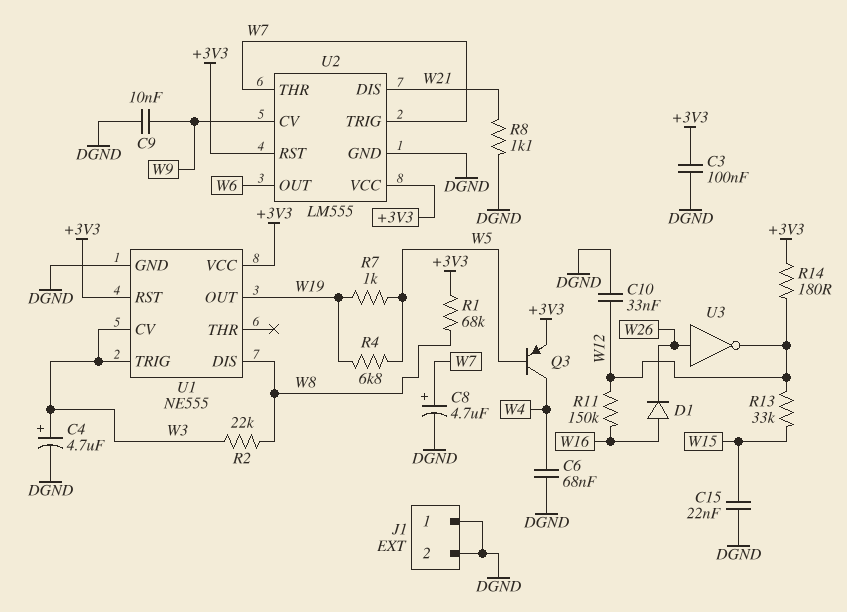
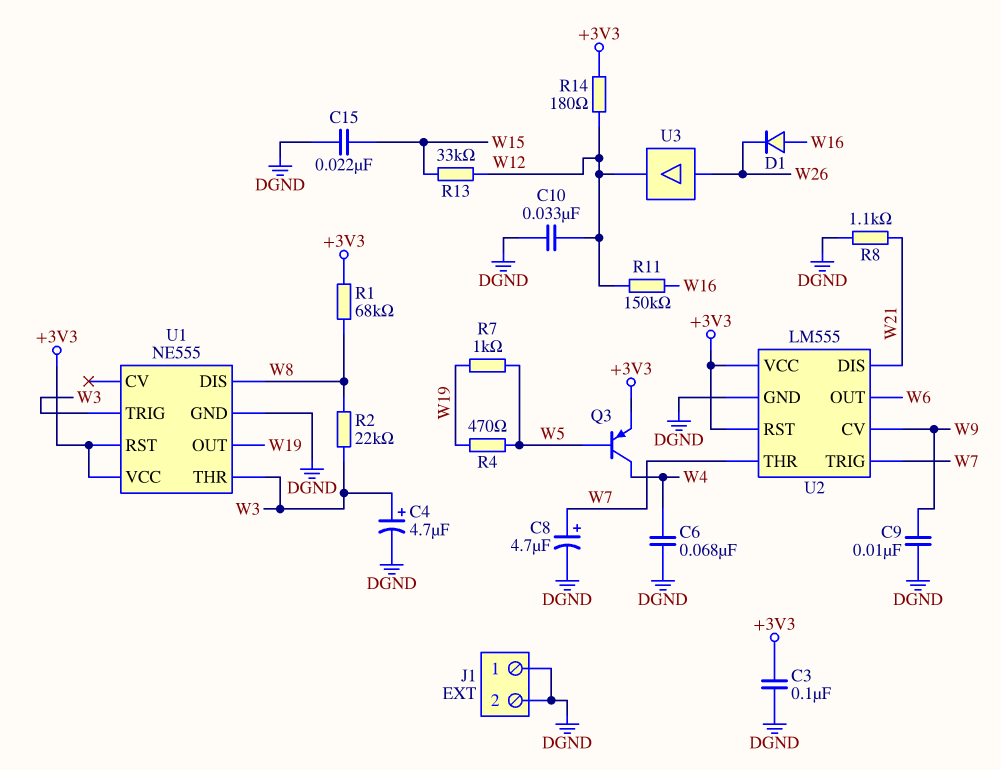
R4: 6.8k (W5, W19) -> 470 (W5, W19)
U1 pin CV: W3 -> none
U1 pin THR: none -> W3
U3: NOT (in W26, out W12) -> buffer (in W26, out W12)

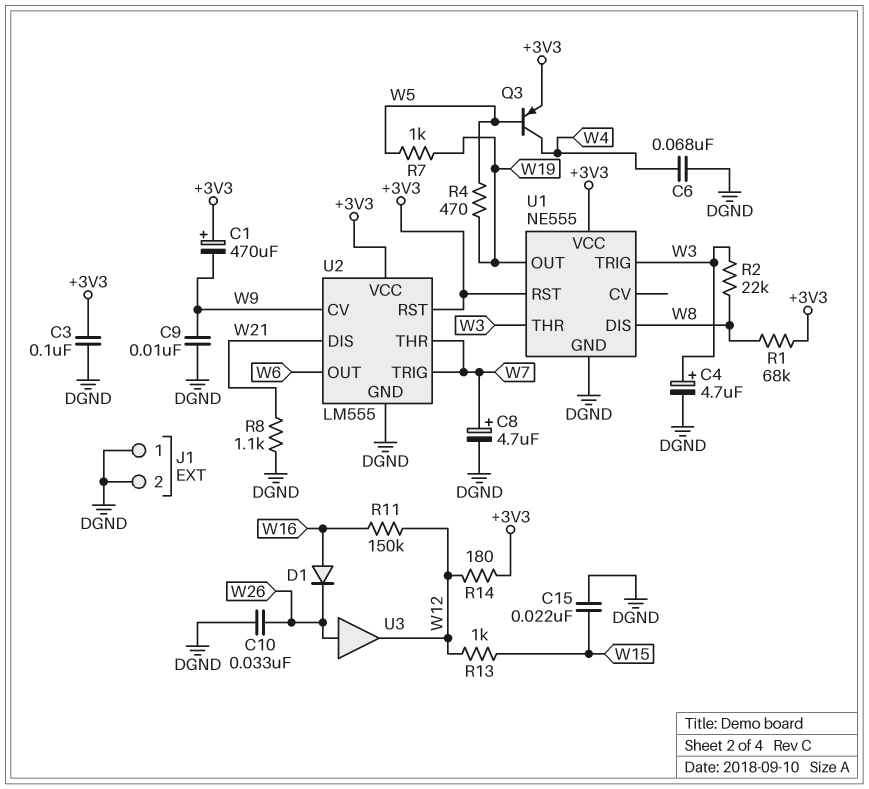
C1: none -> 470uF (plus +3V3, minus W9)
C10: 33nF (DGND, W12) -> 33nF (DGND, W26)
R13: 33k (W12, W15) -> 1k (W12, W15)

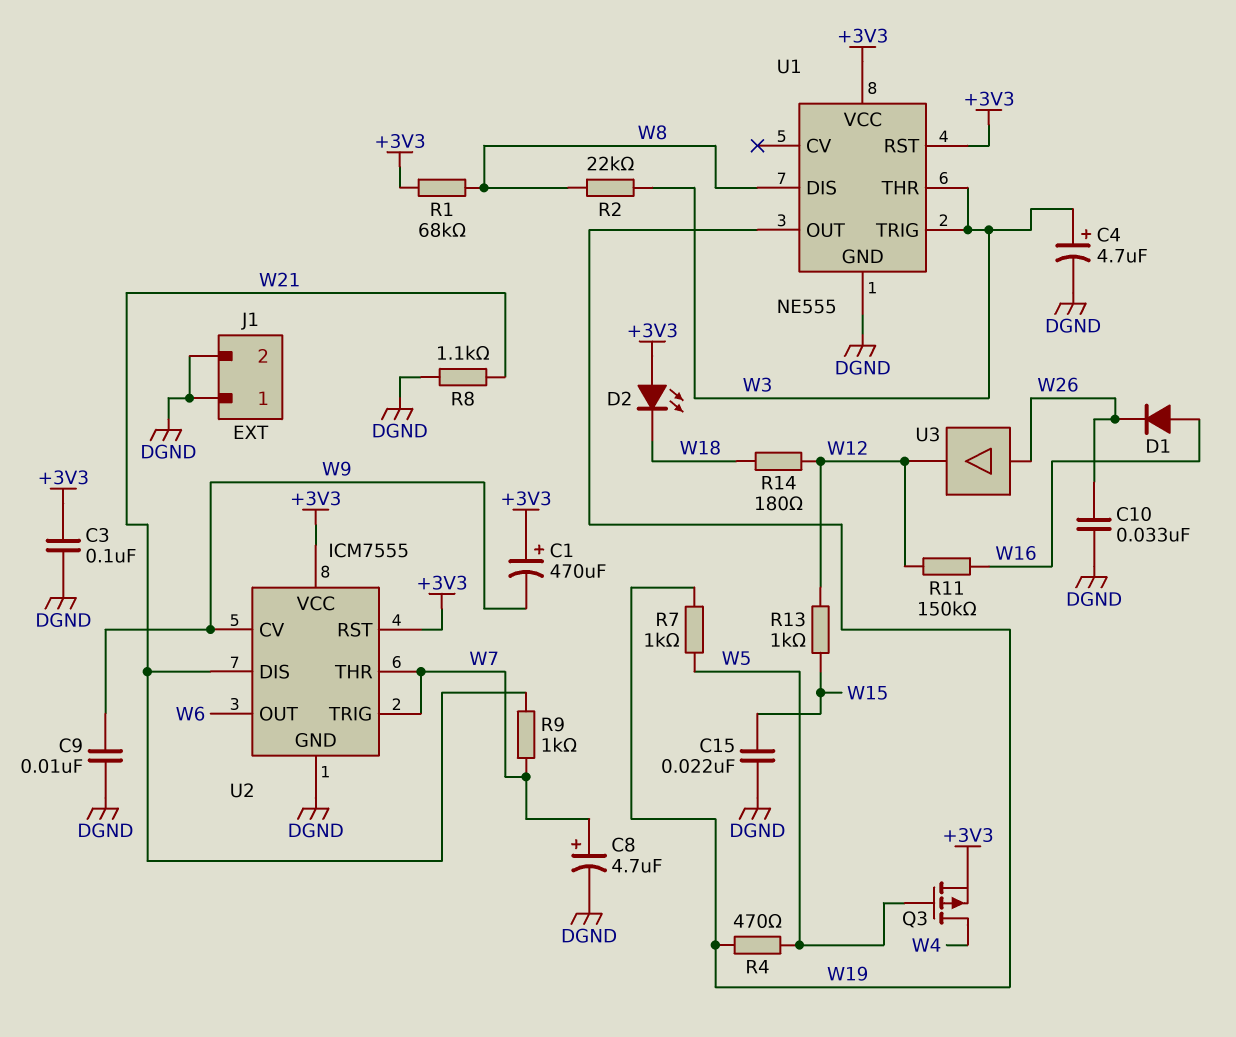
C6: 68nF (DGND, W4) -> none
D2: none -> LED (A +3V3, K W18)
Q3: PNP (B W5, C W4, E +3V3) -> PMOS (G W5, D W4, S +3V3)
R9: none -> 1k (W7, W21)
R14: 180 (+3V3, W12) -> 180 (W12, W18)
U2: LM555 -> ICM7555

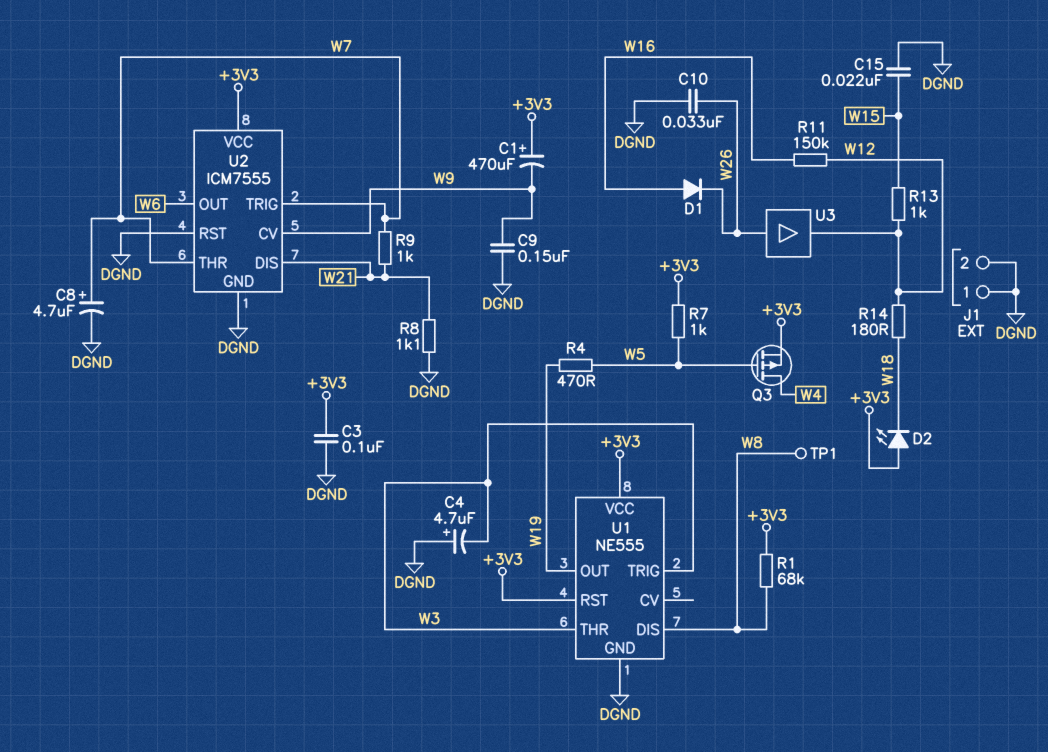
C4: 4.7uF (plus W3, minus DGND) -> 4.7uF (plus DGND, minus W3)
C9: 10nF (DGND, W9) -> 150nF (DGND, W9)
R2: 22k (W3, W8) -> none
R7: 1k (W5, W19) -> 1k (+3V3, W5)
TP1: none -> test point (W8)
U2 pin RST: +3V3 -> DGND

